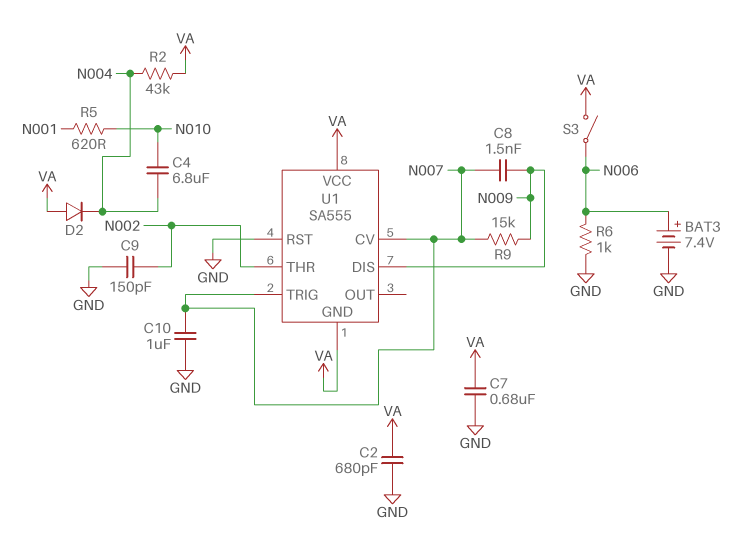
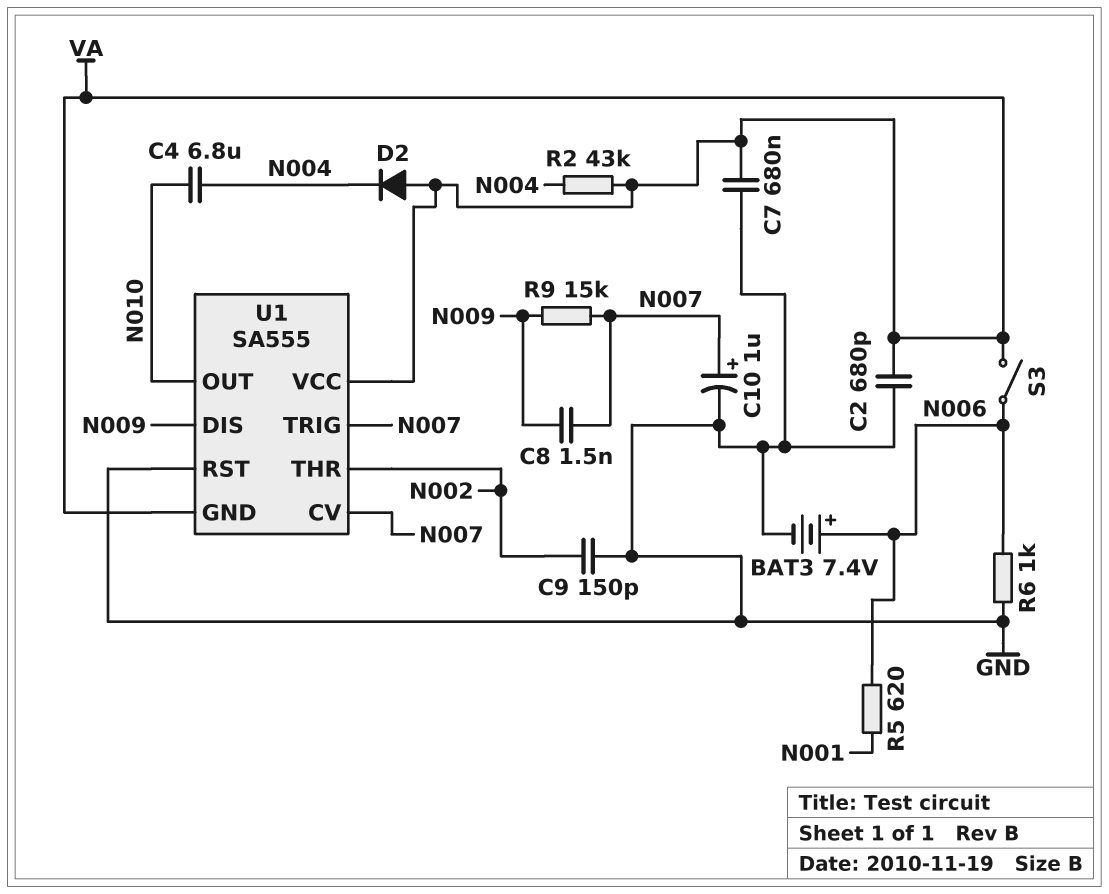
C10: 1uF (GND, N007) -> 1uF (plus N007, minus GND)
R5: 620 (N001, N010) -> 620 (N001, N006)
U1 pin OUT: none -> N010

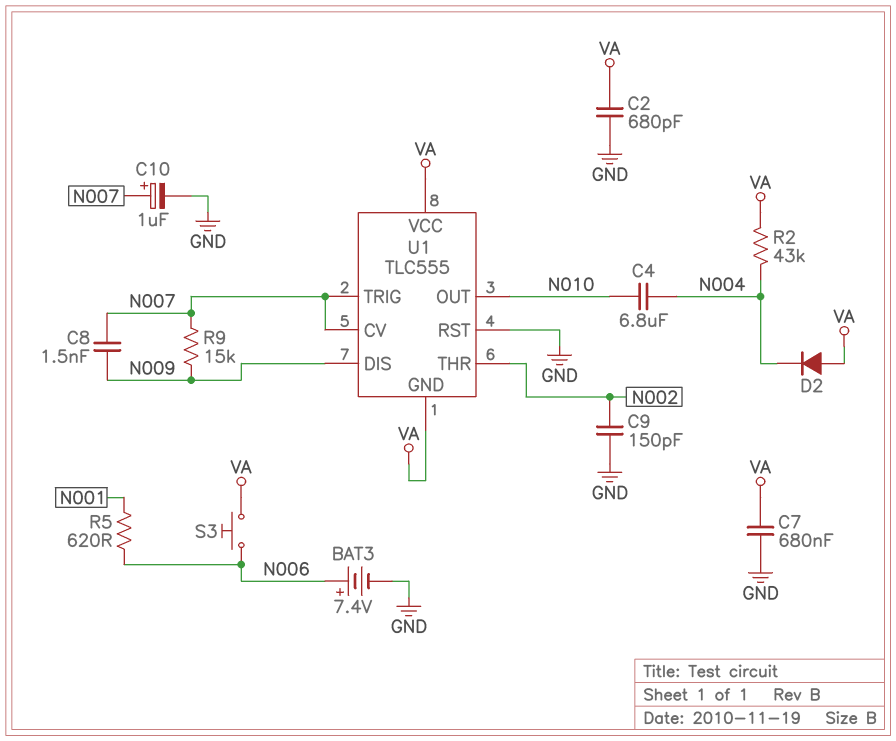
R6: 1k (GND, N006) -> none
S3: switch (N006, VA) -> button (N006, VA)
U1: SA555 -> TLC555

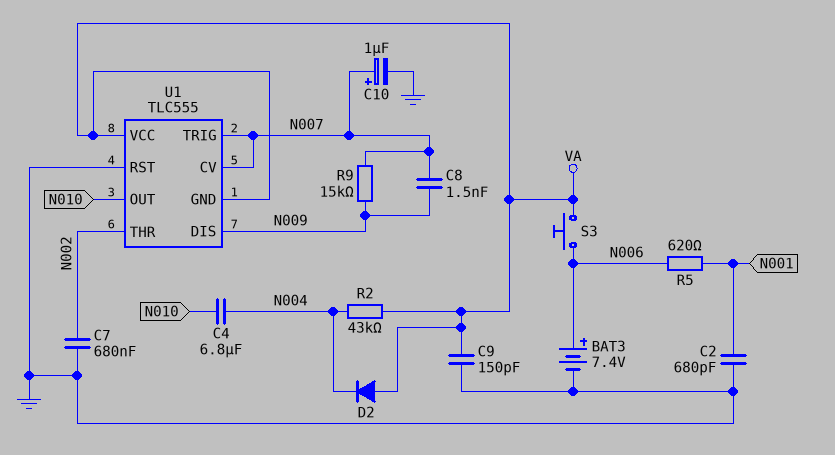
C2: 680pF (GND, VA) -> 680pF (GND, N001)
C7: 680nF (GND, VA) -> 680nF (GND, N002)
C9: 150pF (GND, N002) -> 150pF (GND, VA)

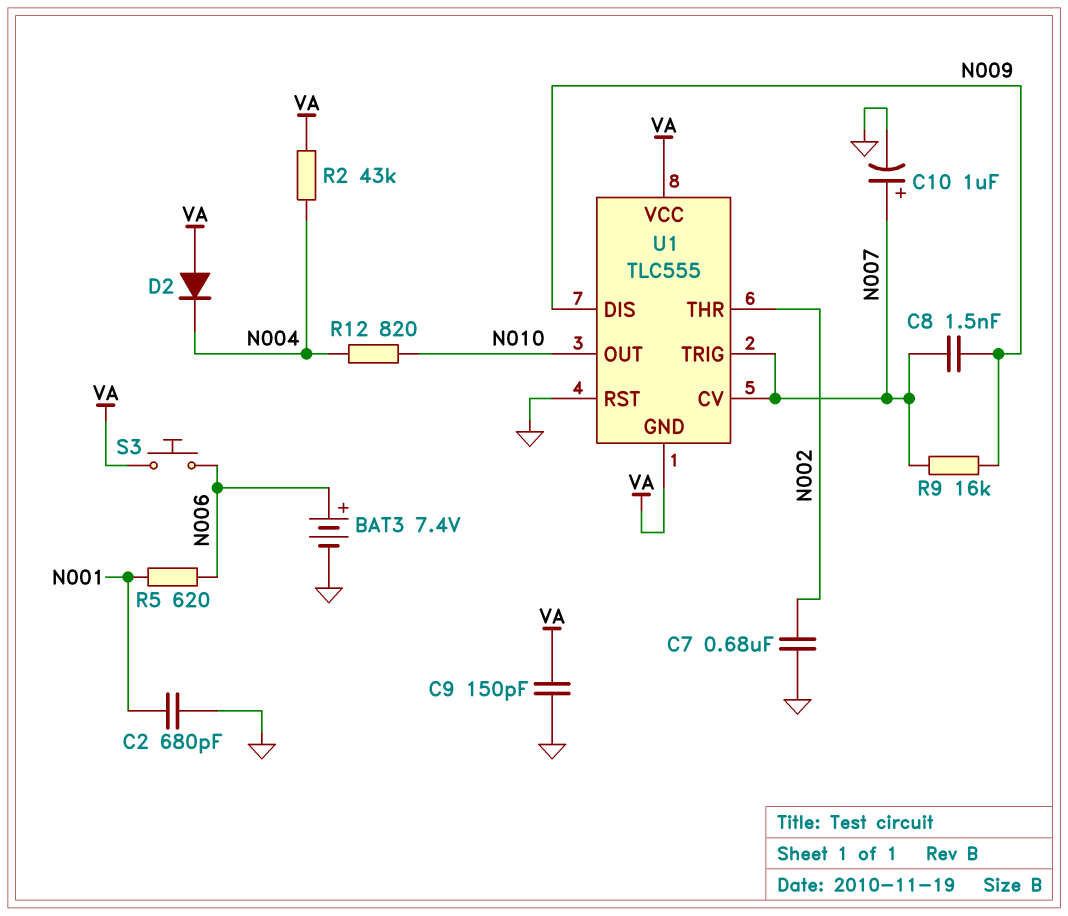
C4: 6.8uF (N004, N010) -> none
R9: 15k (N007, N009) -> 16k (N007, N009)
R12: none -> 820 (N004, N010)

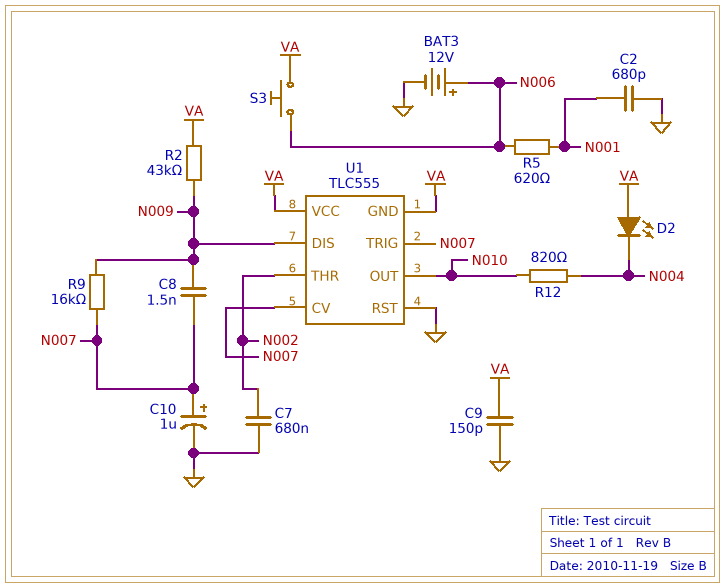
BAT3: 7.4V (plus N006, minus GND) -> 12V (plus N006, minus GND)
D2: diode (A VA, K N004) -> LED (A VA, K N004)
R2: 43k (N004, VA) -> 43k (N009, VA)

